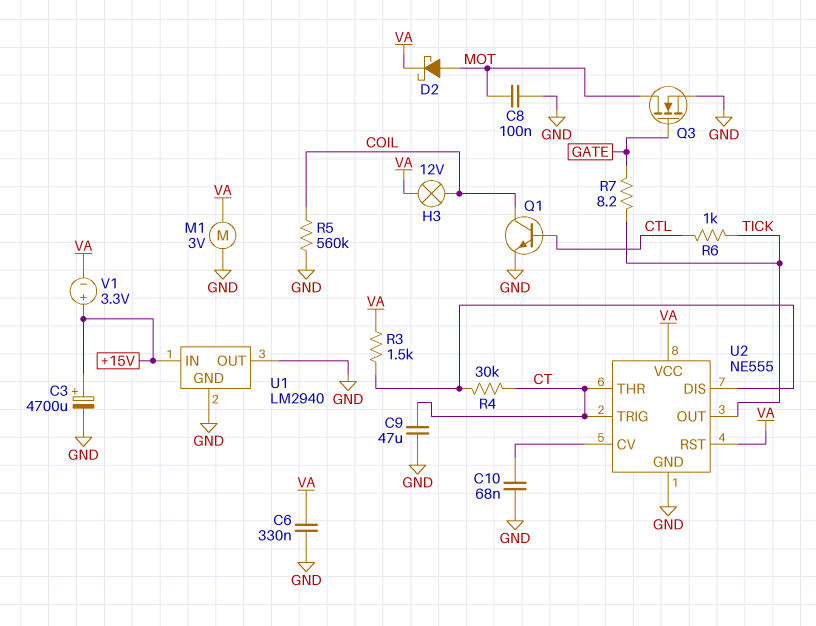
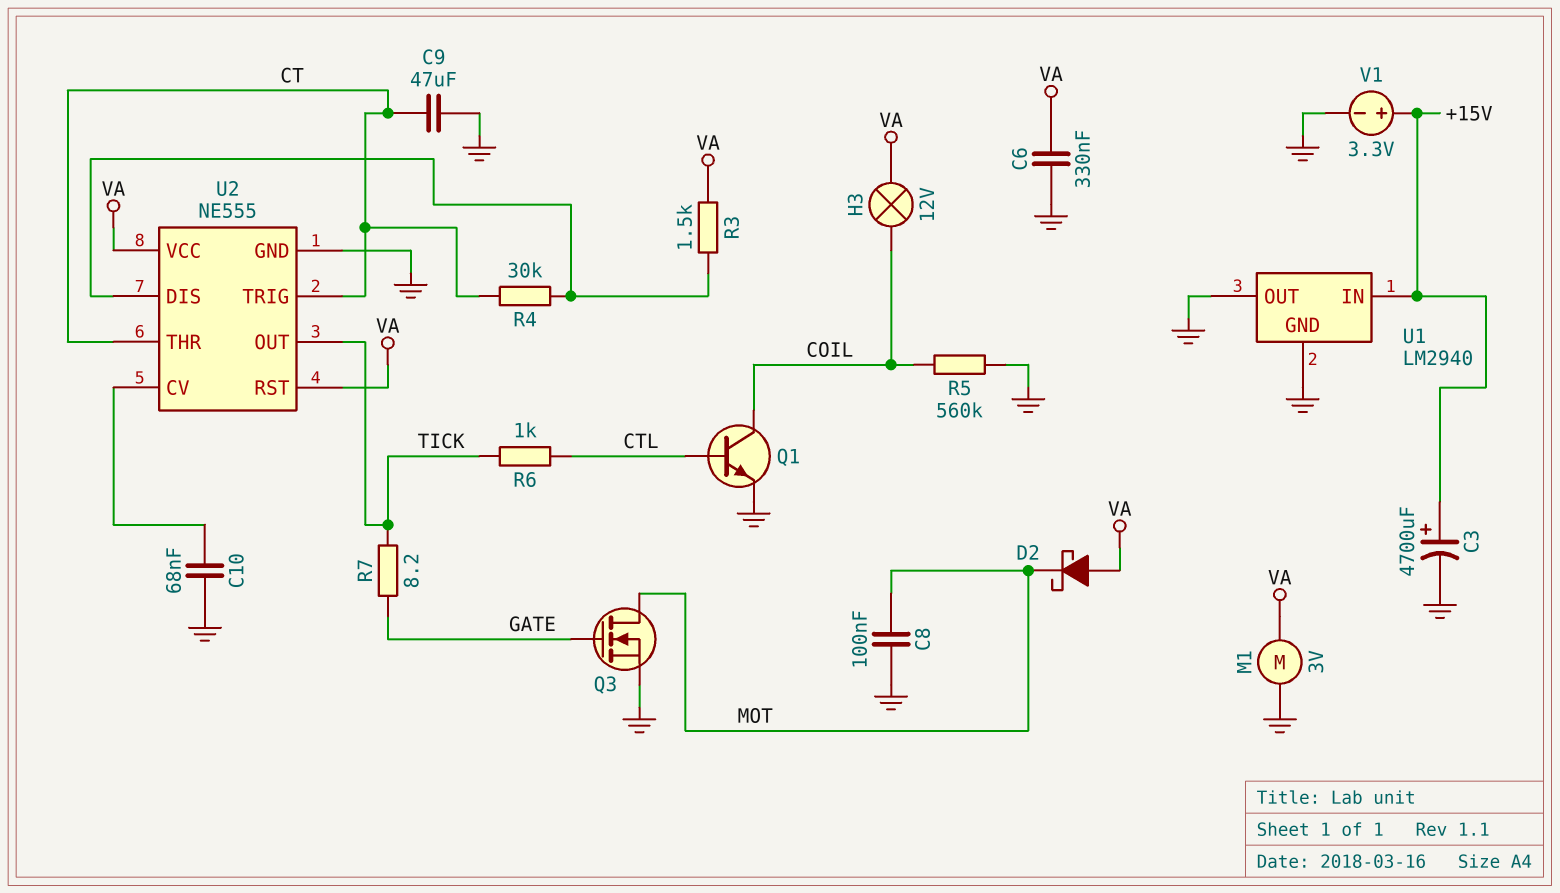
D2: schottky (A MOT, K VA) -> schottky (A VA, K MOT)
V1: 3.3V (plus +15V, minus VA) -> 3.3V (plus +15V, minus GND)

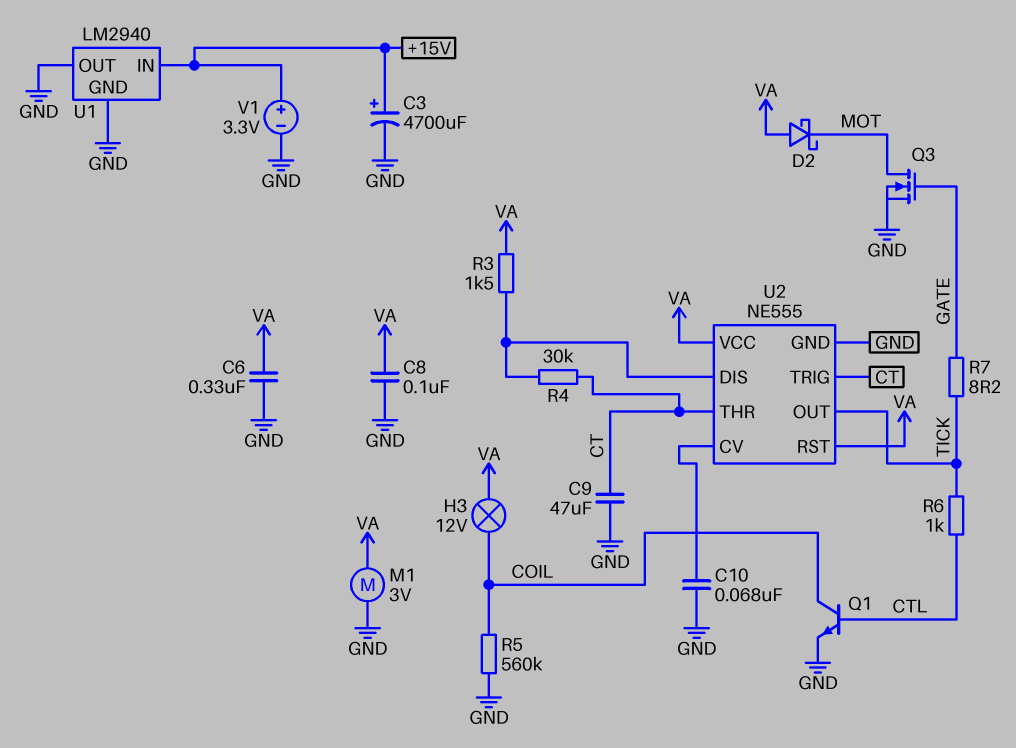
C8: 100nF (GND, MOT) -> 100nF (GND, VA)

